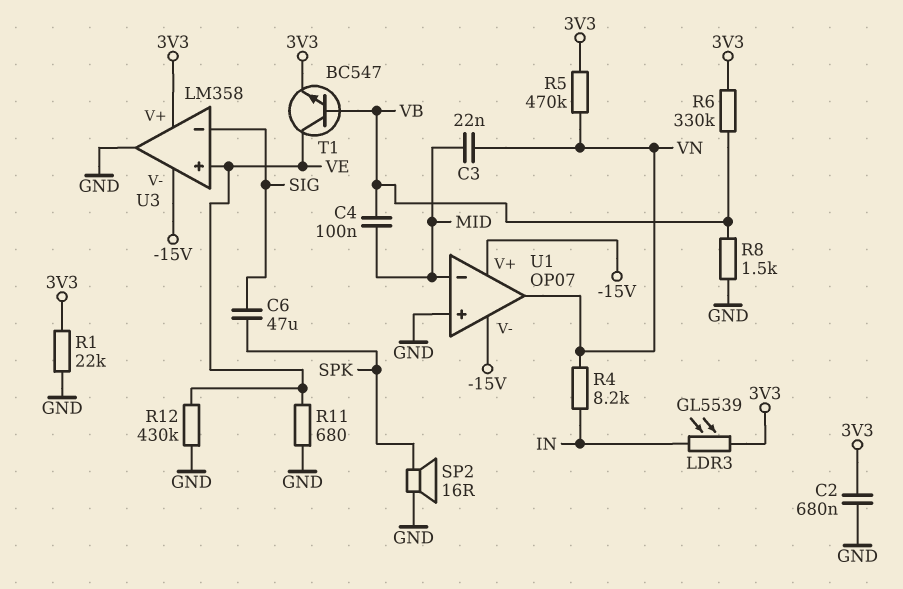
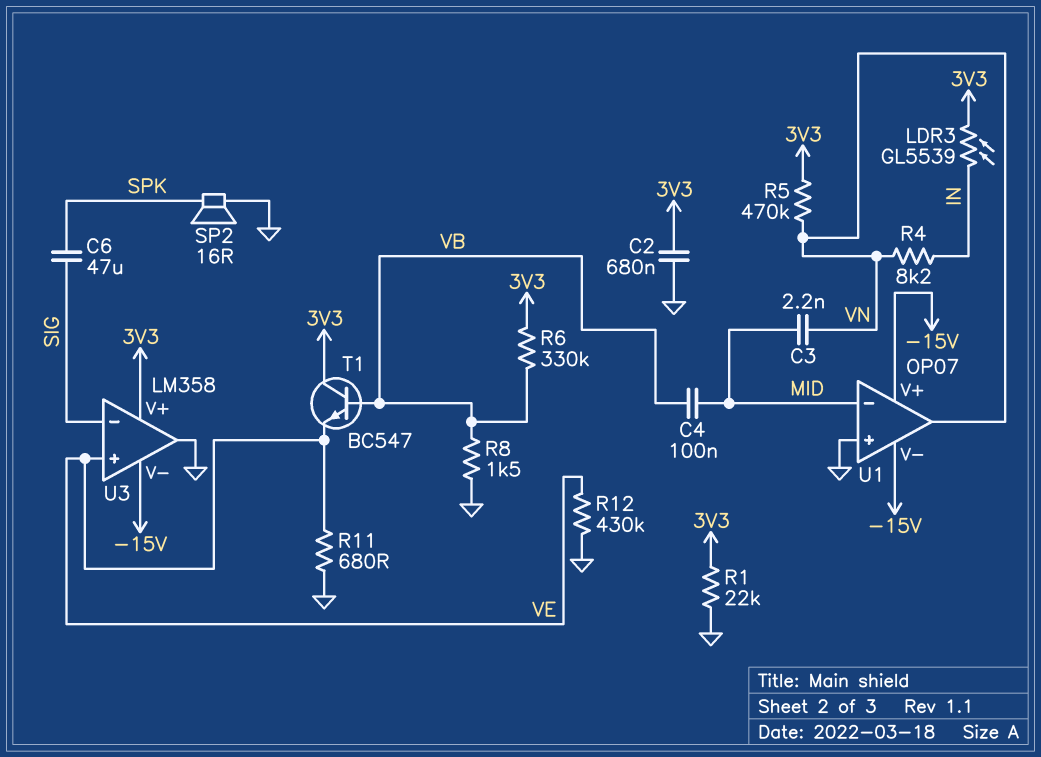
C3: 22nF (MID, VN) -> 2.2nF (MID, VN)
T1: NPN BC547 (B VB, C VE, E 3V3) -> NPN BC547 (B VB, C 3V3, E VE)

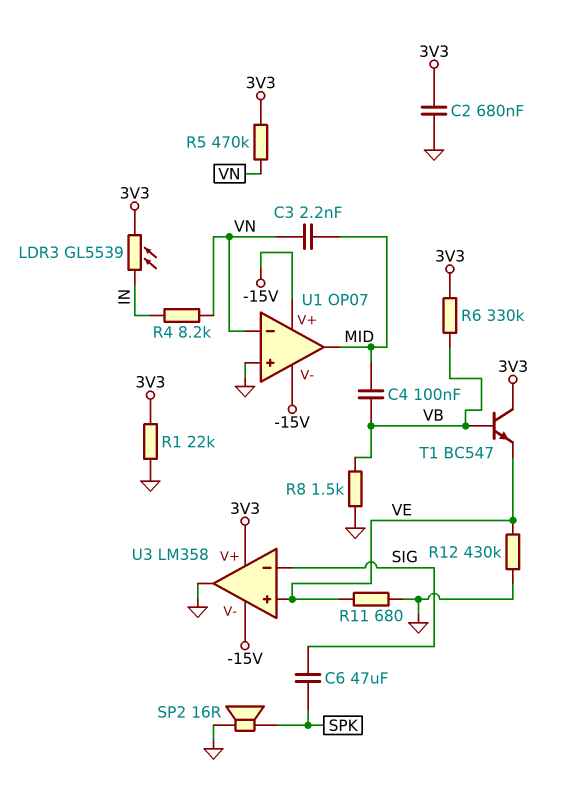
U1 pin in-: MID -> VN
U1 pin out: VN -> MID

